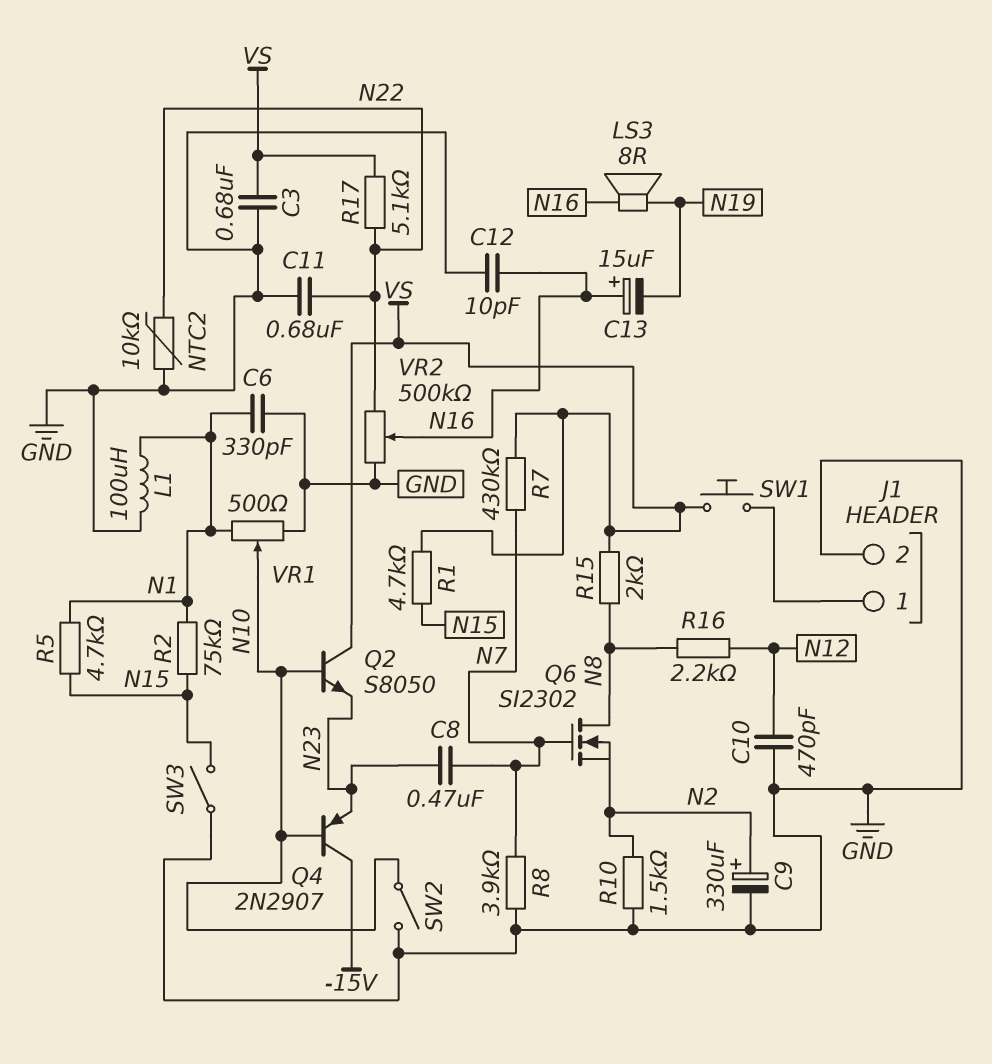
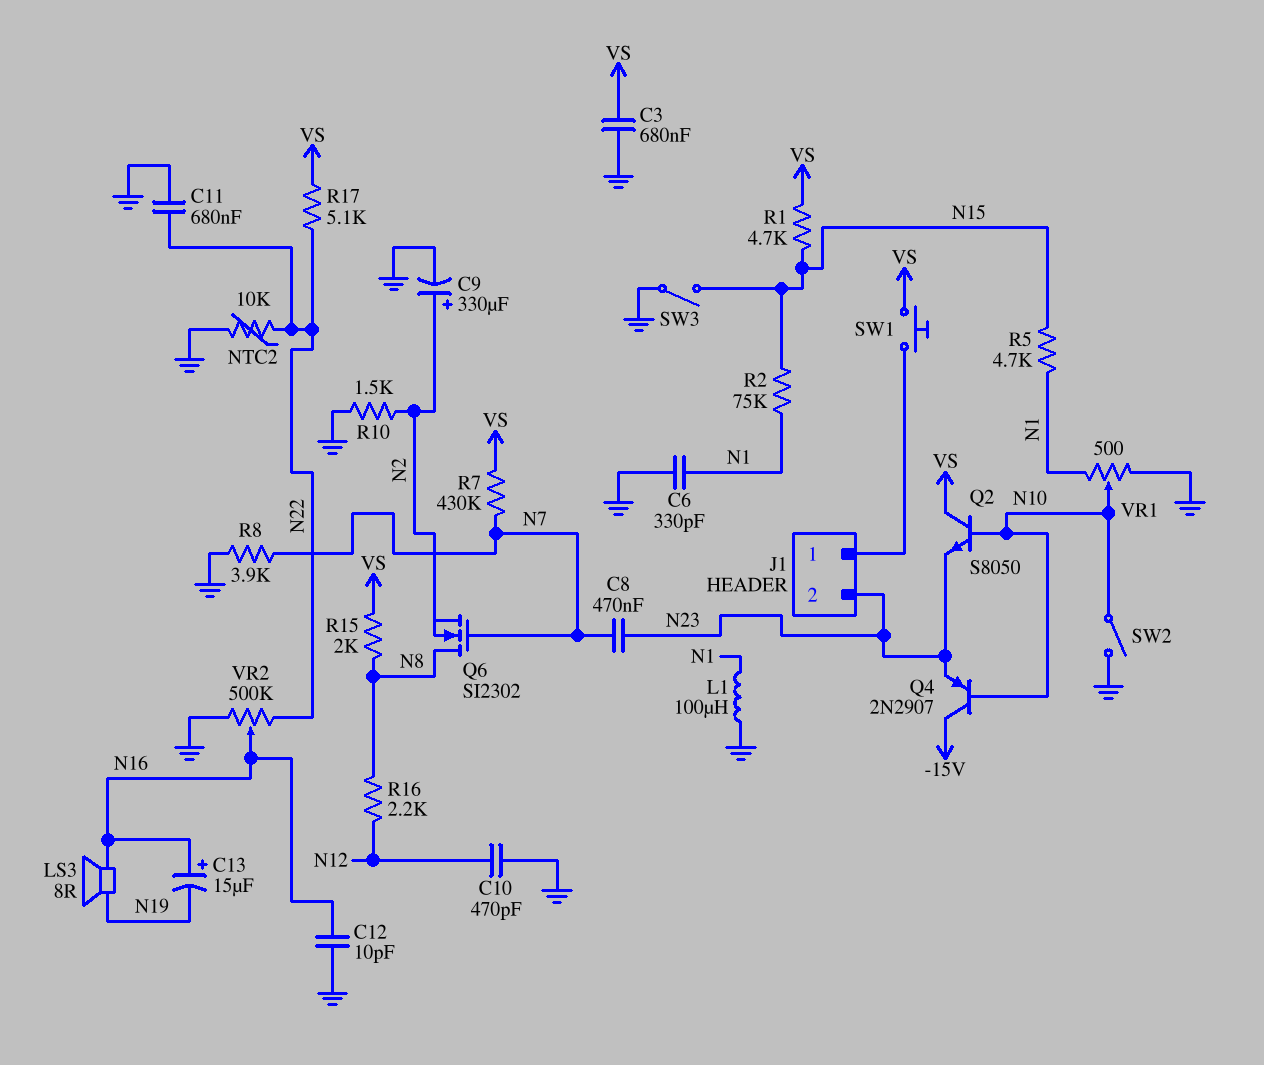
J1 pin 2: GND -> N23

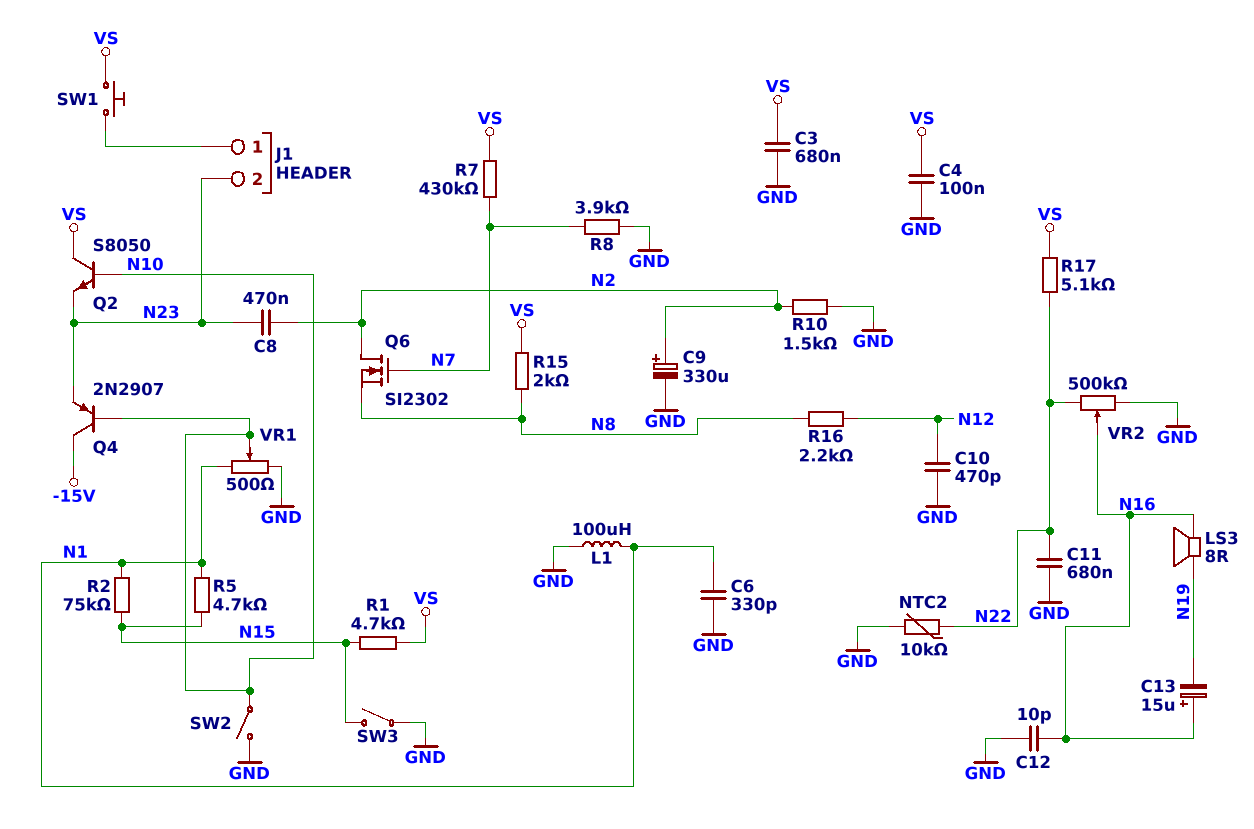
C4: none -> 100nF (GND, VS)
C8: 470nF (N7, N23) -> 470nF (N2, N23)
Q6: NMOS SI2302 (G N7, D N8, S N2) -> NMOS SI2302 (G N7, D N2, S N8)

